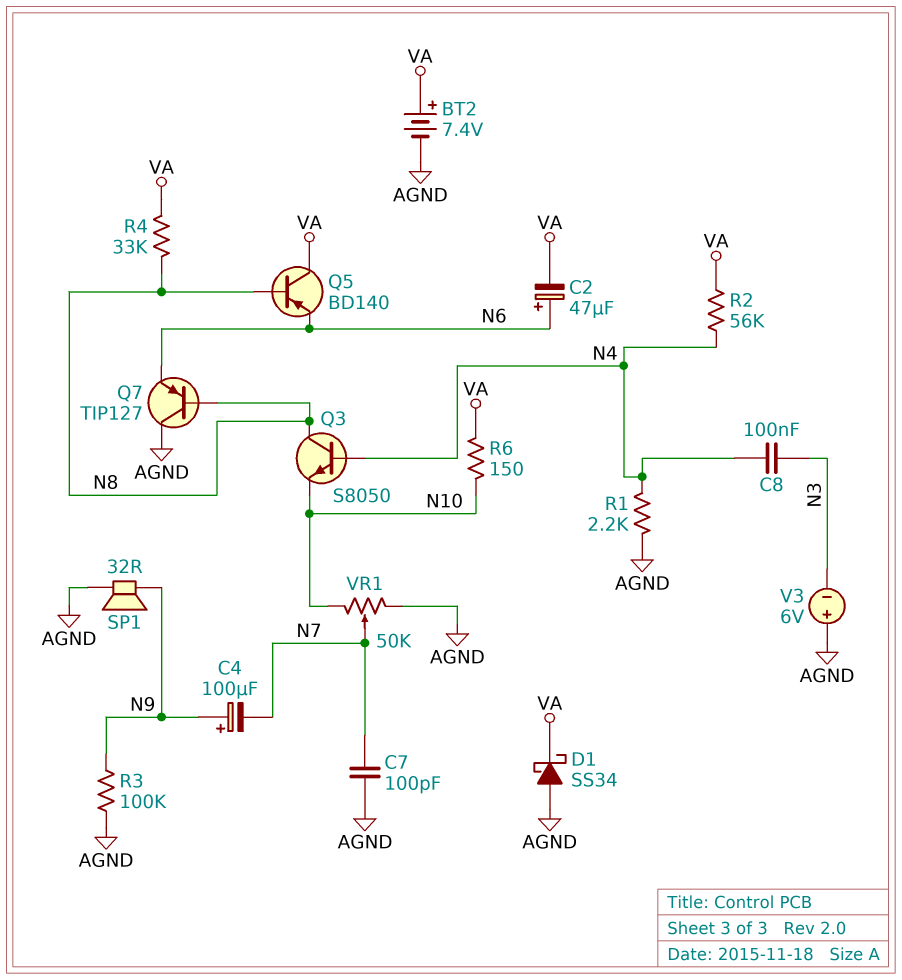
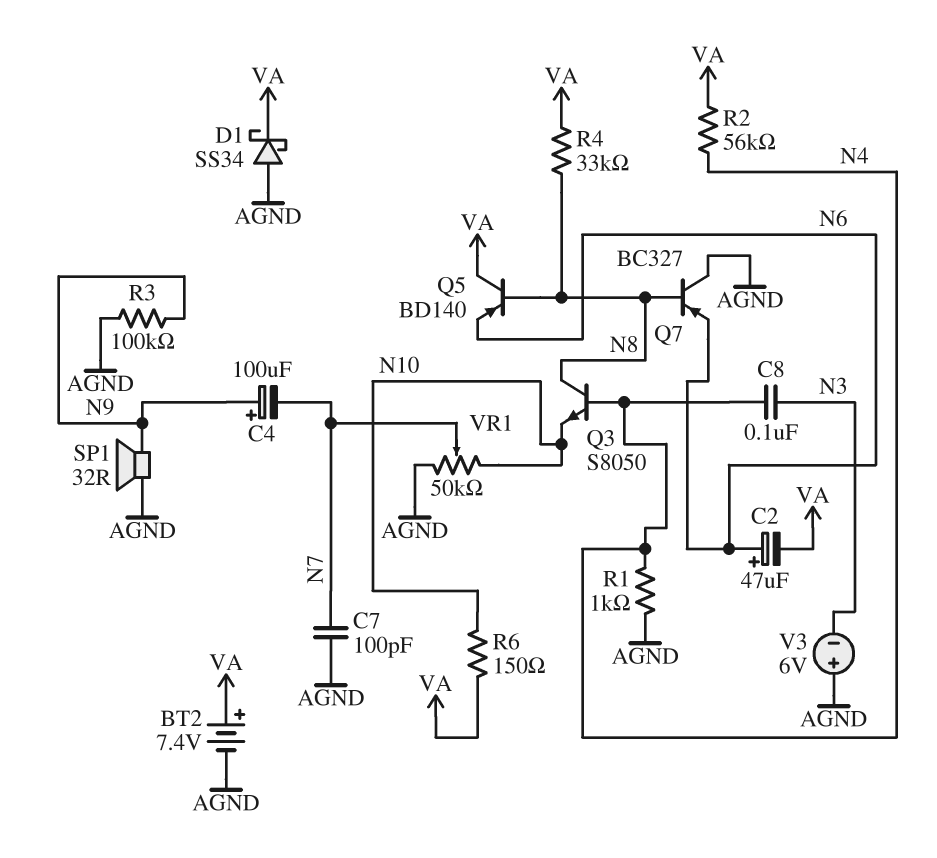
Q7: PNP TIP127 (B N8, C AGND, E N6) -> PNP BC327 (B N8, C AGND, E N6)
R1: 2.2k (AGND, N4) -> 1k (AGND, N4)

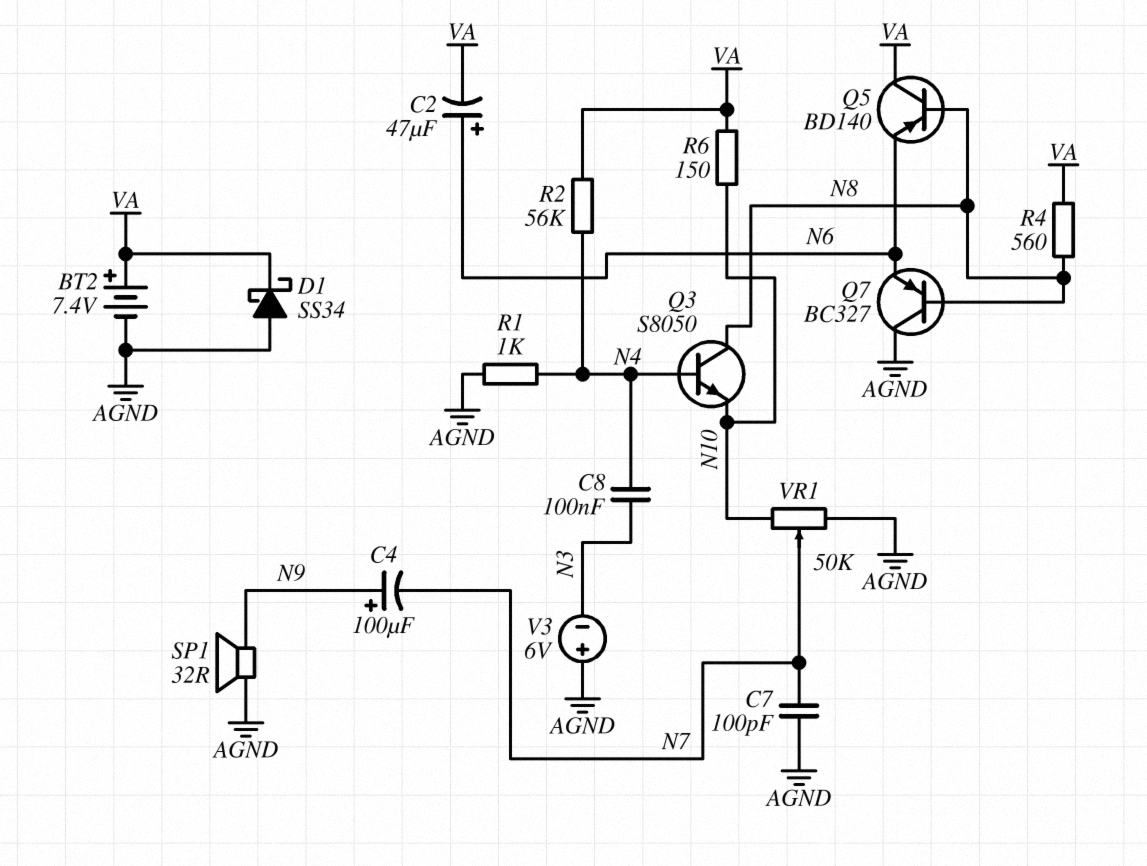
R3: 100k (AGND, N9) -> none
R4: 33k (N8, VA) -> 560 (N8, VA)

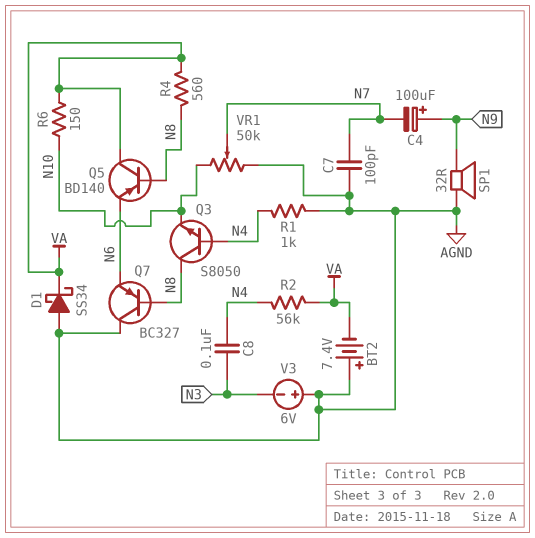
BT2: 7.4V (plus VA, minus AGND) -> 7.4V (plus AGND, minus VA)
C2: 47uF (plus N6, minus VA) -> none

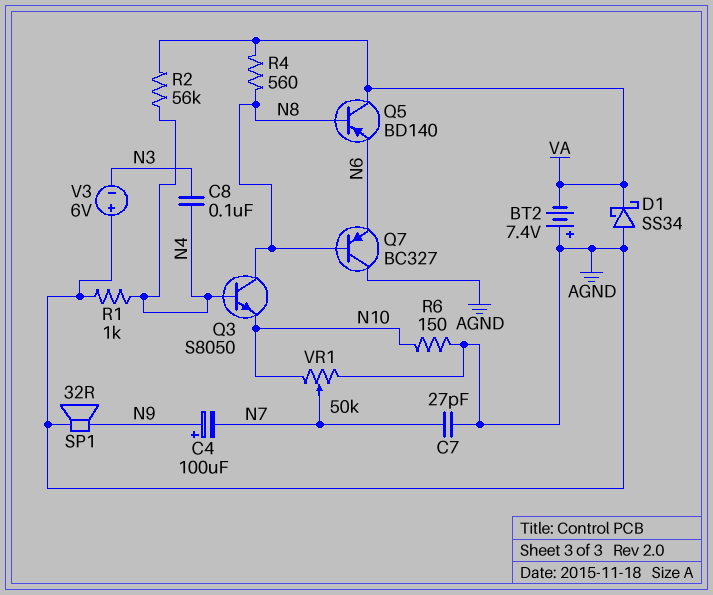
C7: 100pF (AGND, N7) -> 27pF (AGND, N7)
R6: 150 (N10, VA) -> 150 (AGND, N10)

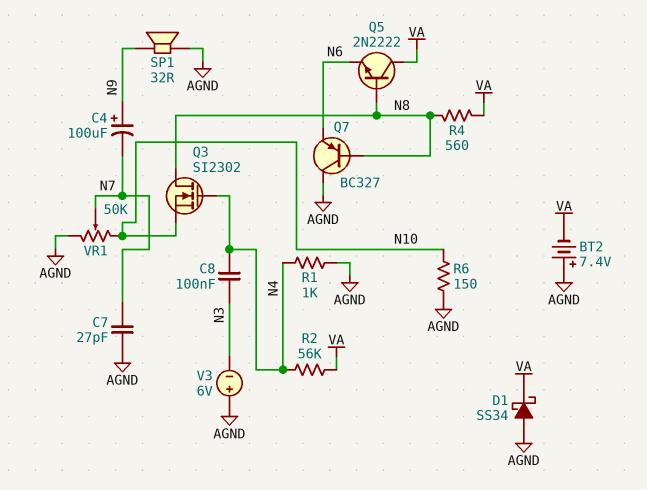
Q3: NPN S8050 (B N4, C N8, E N10) -> NMOS SI2302 (G N4, D N8, S N10)
Q5: PNP BD140 (B N8, C VA, E N6) -> NPN 2N2222 (B N8, C VA, E N6)

